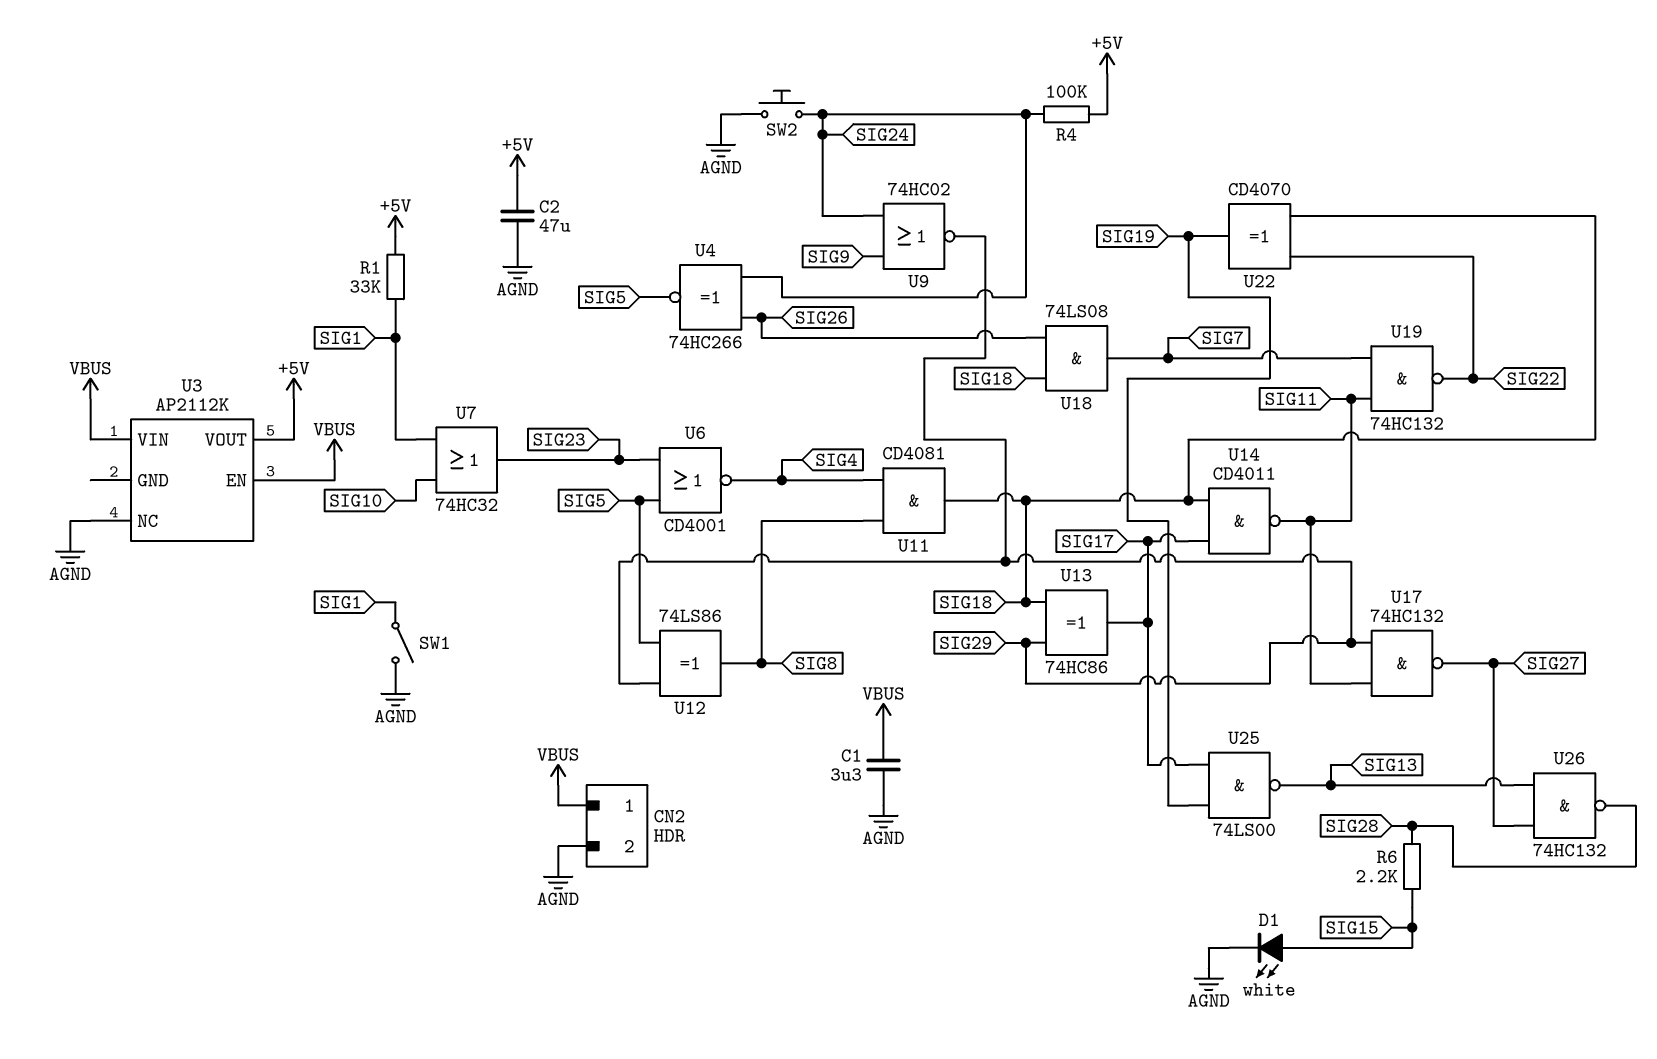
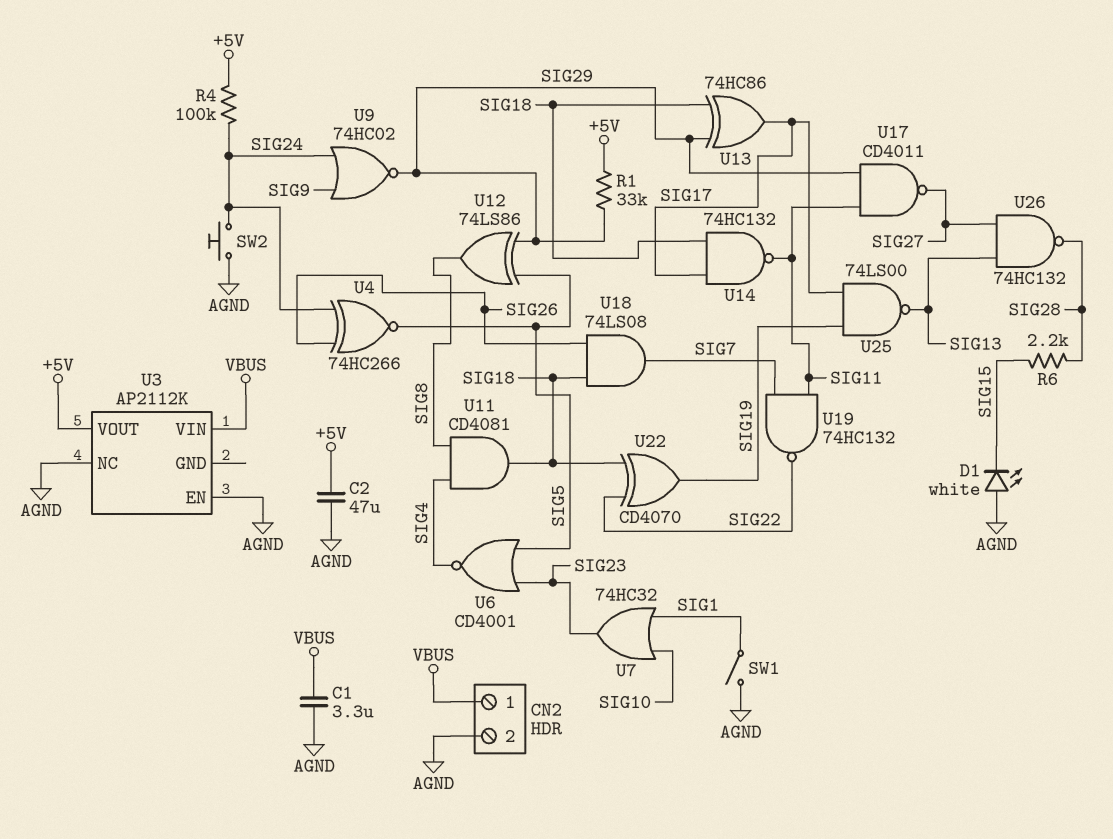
D1: LED white (A SIG15, K AGND) -> LED white (A AGND, K SIG15)
R1: 33k (+5V, SIG1) -> 33k (+5V, SIG29)
U3 pin EN: VBUS -> AGND
U14: NAND CD4011 (in SIG17, in SIG18, out SIG11) -> NAND 74HC132 (in SIG17, in SIG18, out SIG11)
U17: NAND 74HC132 (in SIG11, in SIG29, out SIG27) -> NAND CD4011 (in SIG11, in SIG29, out SIG27)

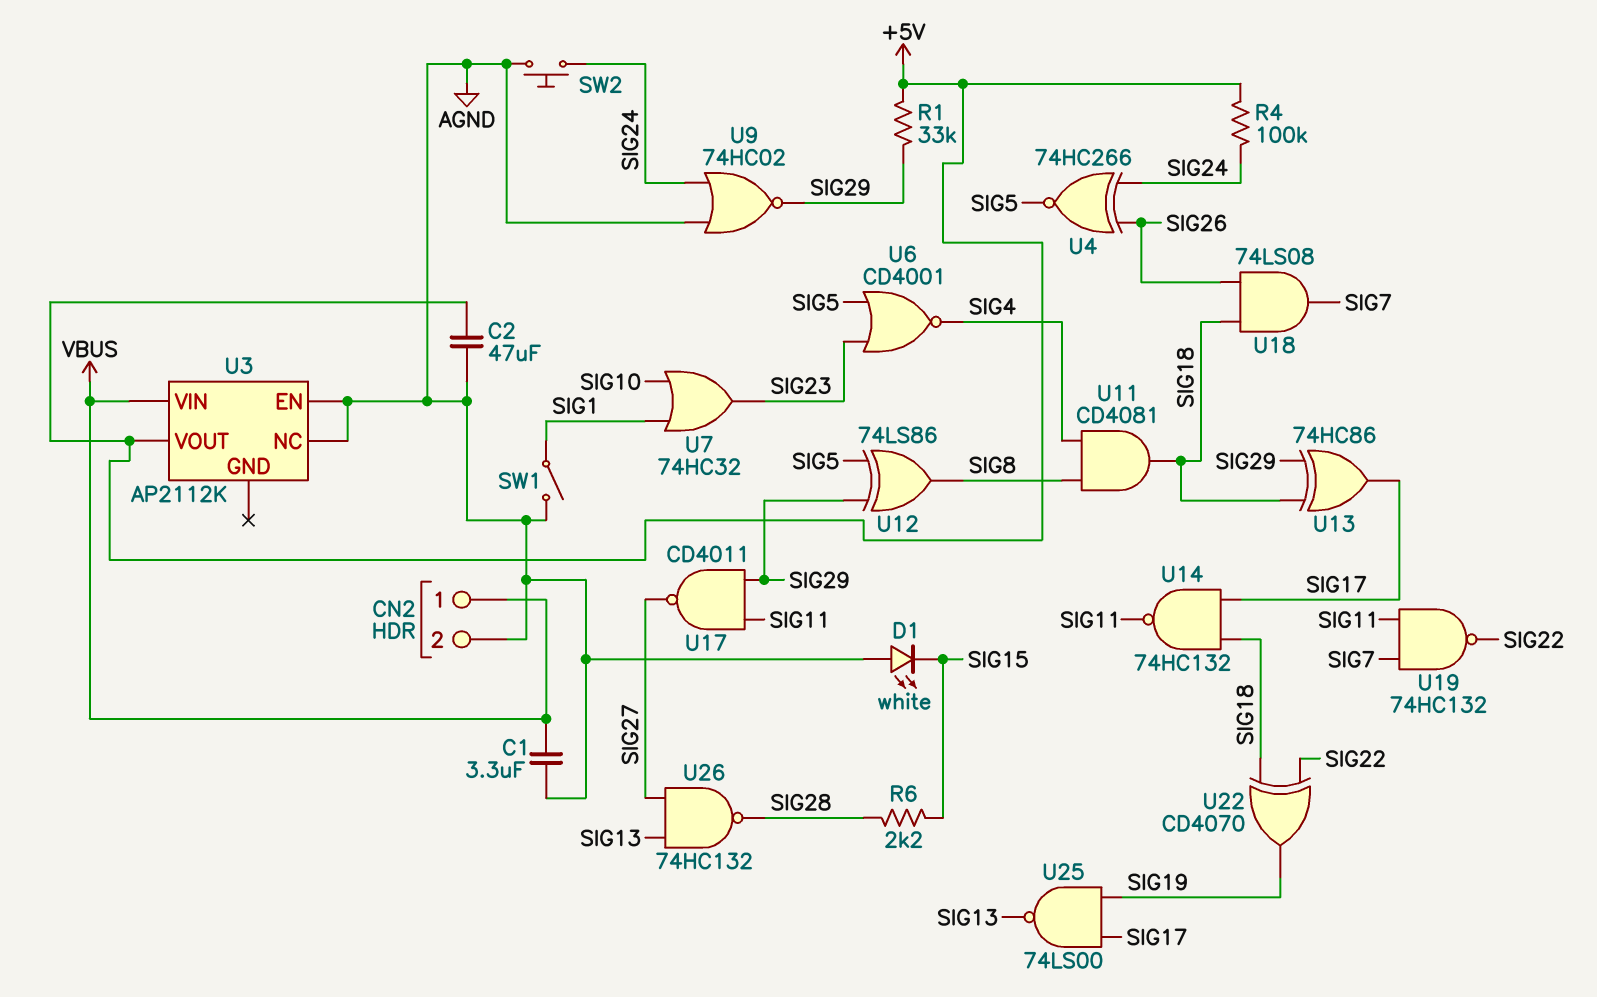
U9: NOR 74HC02 (in SIG9, in SIG24, out SIG29) -> NOR 74HC02 (in AGND, in SIG24, out SIG29)

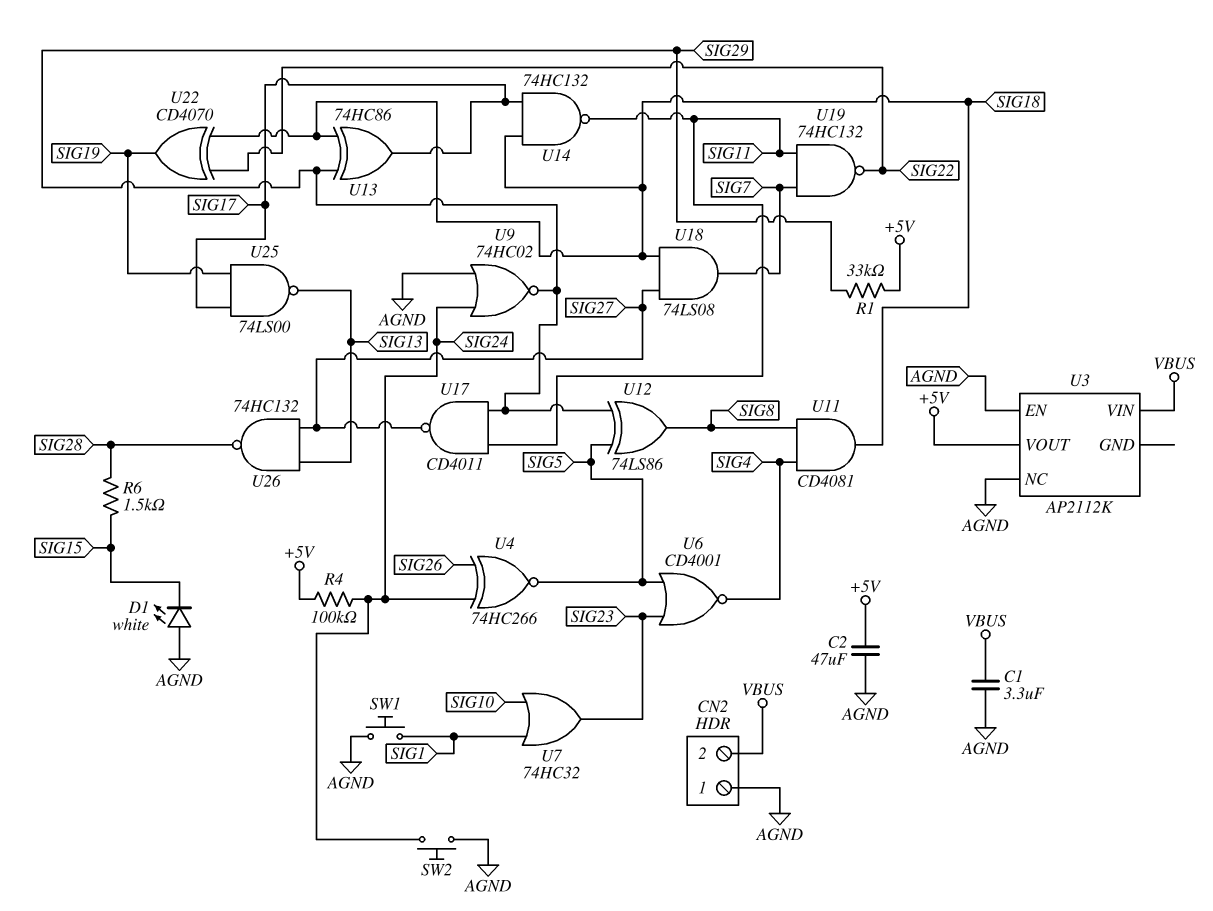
CN2 pin 1: VBUS -> AGND
CN2 pin 2: AGND -> VBUS
R6: 2.2k (SIG15, SIG28) -> 1.5k (SIG15, SIG28)
SW1: switch (AGND, SIG1) -> button (AGND, SIG1)
U18: AND 74LS08 (in SIG18, in SIG26, out SIG7) -> AND 74LS08 (in SIG18, in SIG27, out SIG7)

